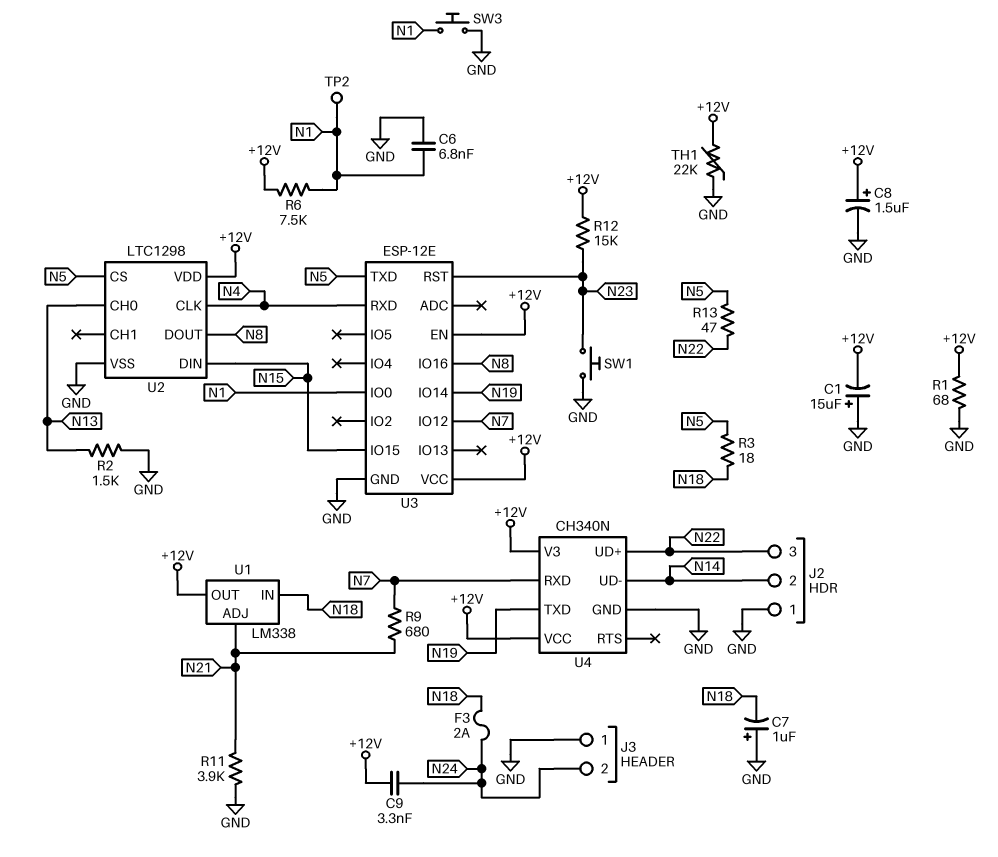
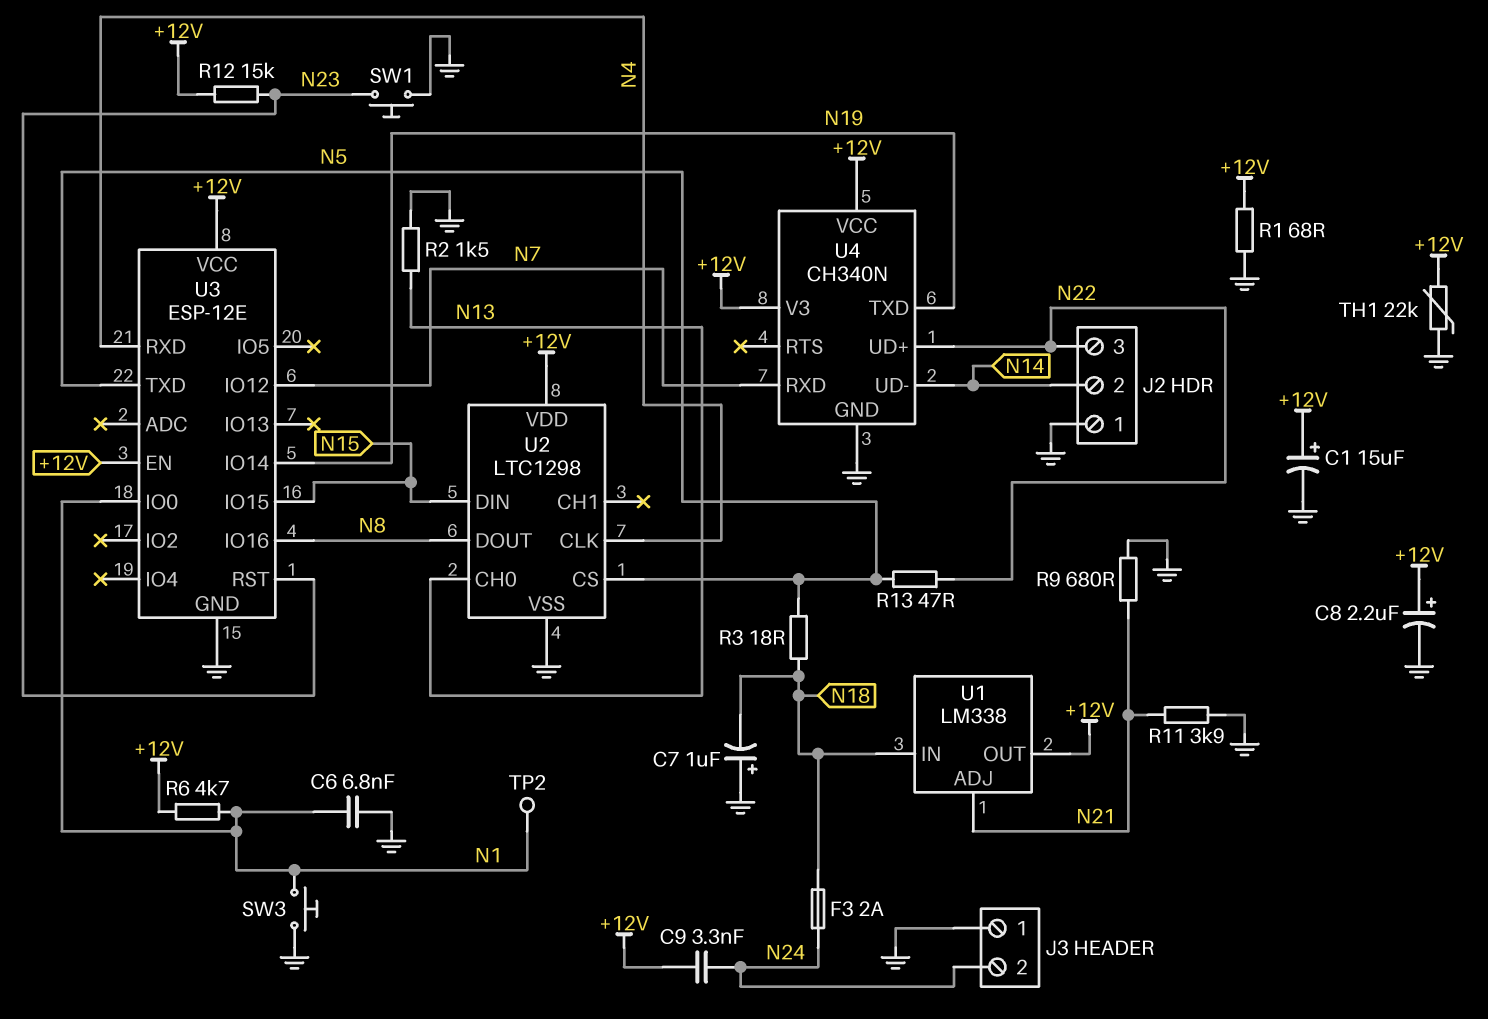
C1: 15uF (plus GND, minus +12V) -> 15uF (plus +12V, minus GND)
C8: 1.5uF (plus +12V, minus GND) -> 2.2uF (plus +12V, minus GND)
R6: 7.5k (+12V, N1) -> 4.7k (+12V, N1)
R9: 680 (N7, N21) -> 680 (GND, N21)

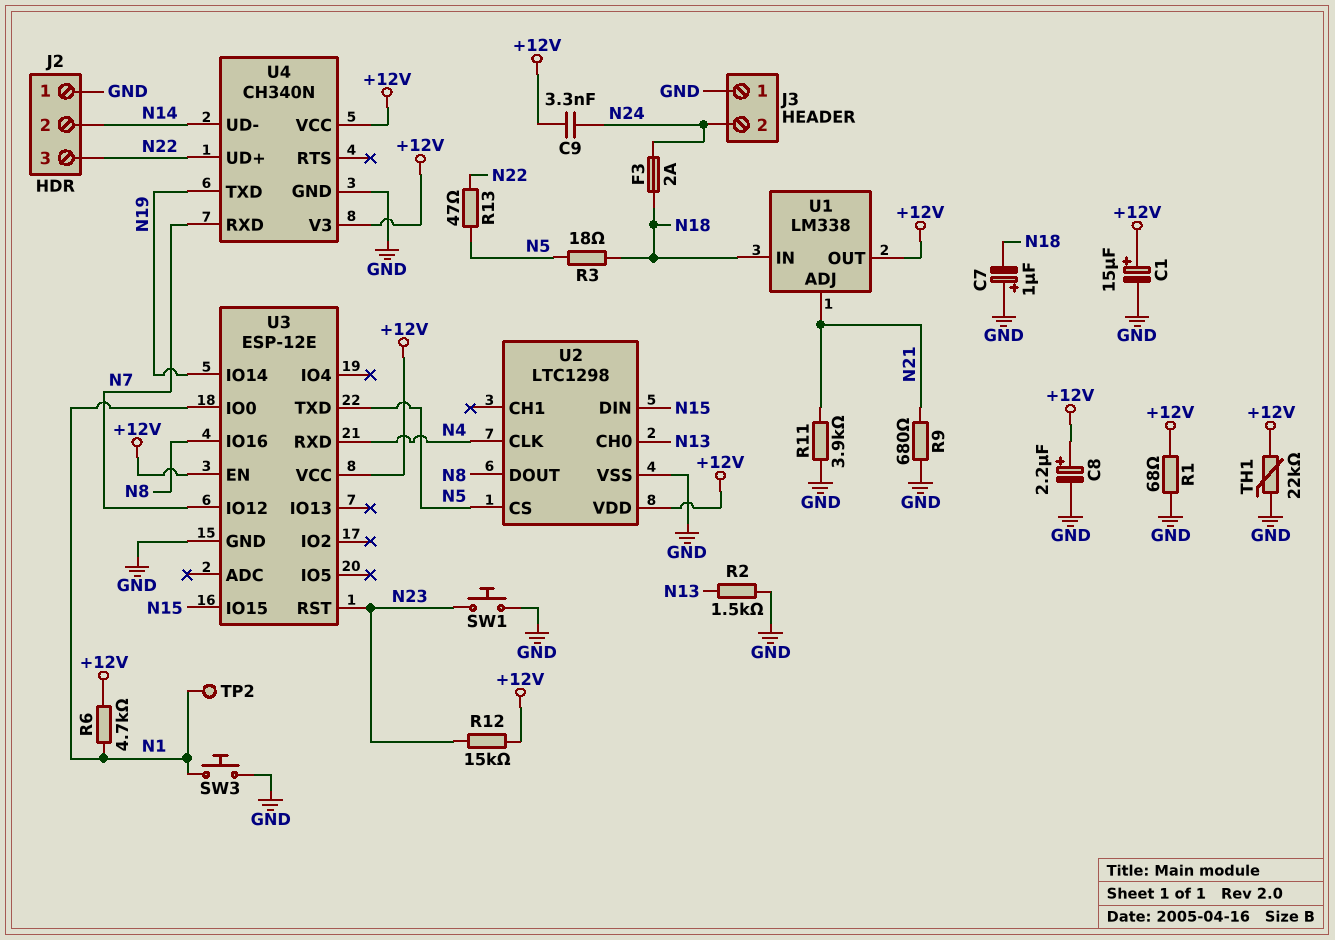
C6: 6.8nF (GND, N1) -> none

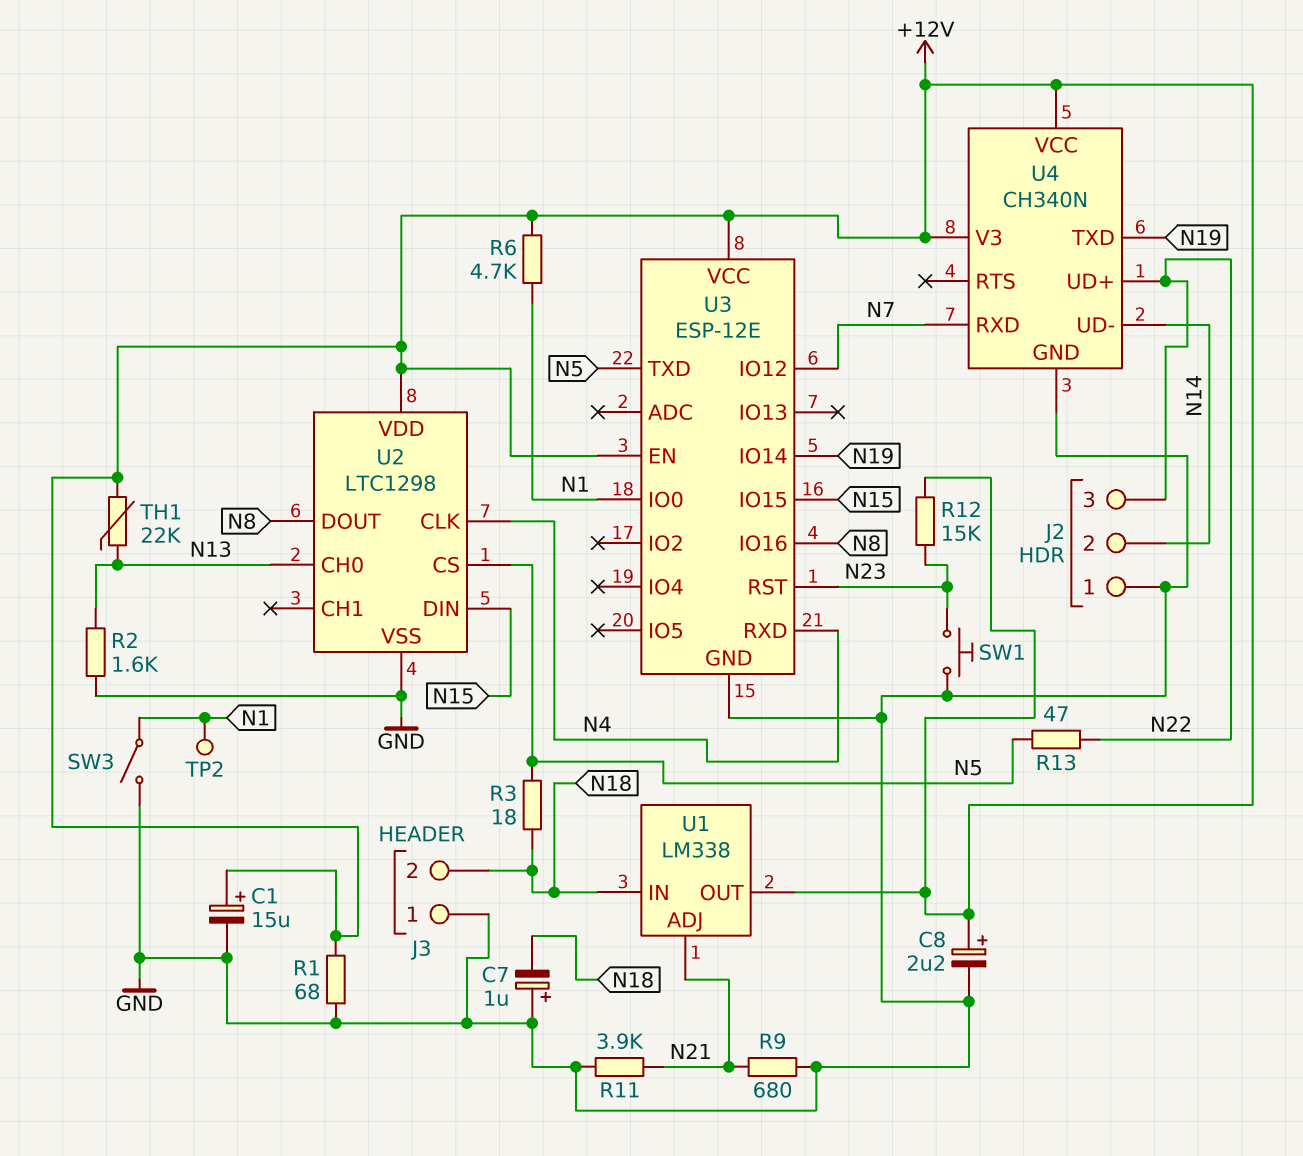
C9: 3.3nF (+12V, N24) -> none
F3: 2A (N18, N24) -> none
J3 pin 2: N24 -> N18
R2: 1.5k (GND, N13) -> 1.6k (GND, N13)
SW3: button (GND, N1) -> switch (GND, N1)
TH1: 22k (+12V, GND) -> 22k (+12V, N13)

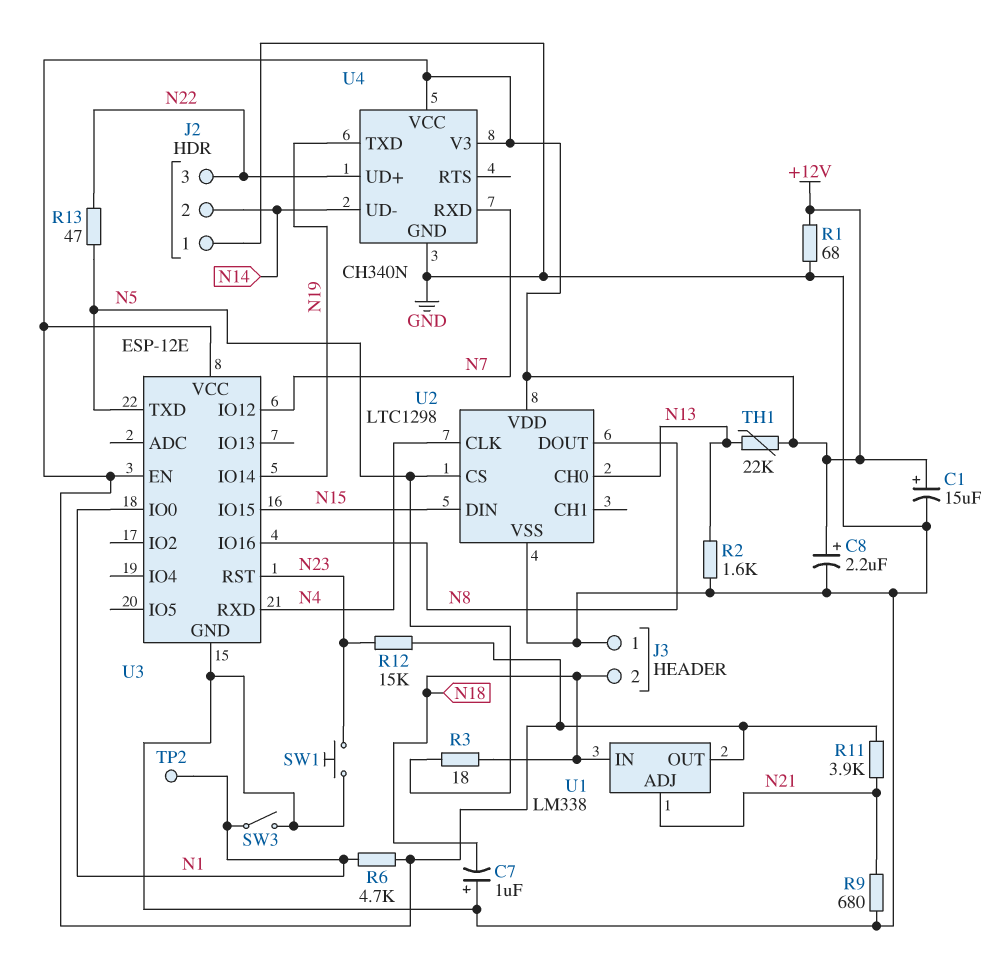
R11: 3.9k (GND, N21) -> 3.9k (+12V, N21)

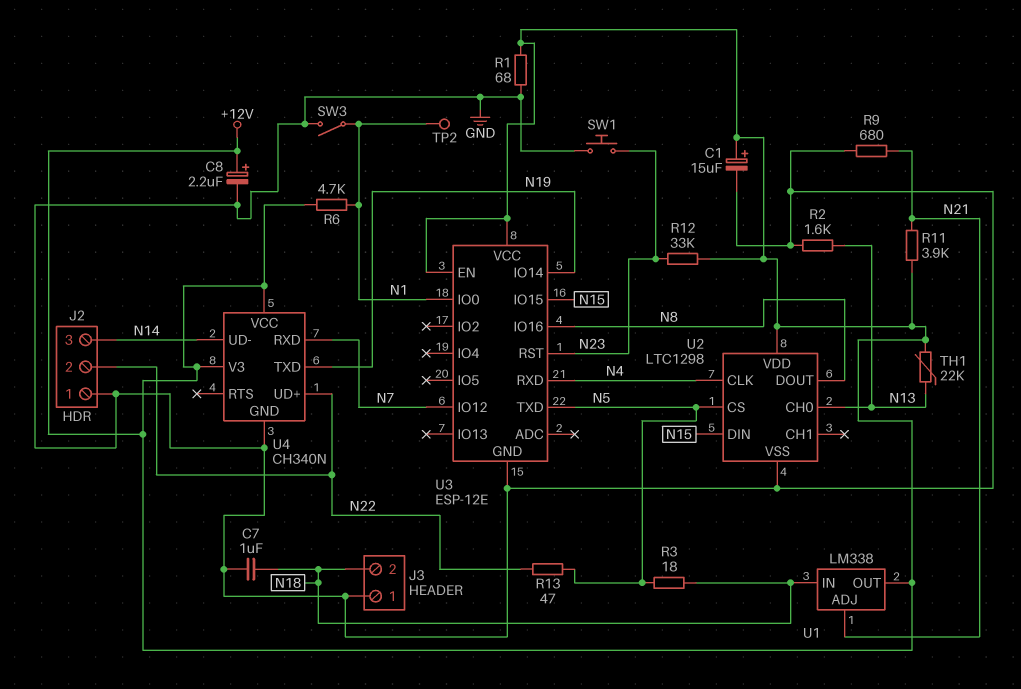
C7: 1uF (plus GND, minus N18) -> 1uF (GND, N18)
J2 pin 2: N14 -> N22
J2 pin 3: N22 -> N14
R12: 15k (+12V, N23) -> 33k (+12V, N23)

